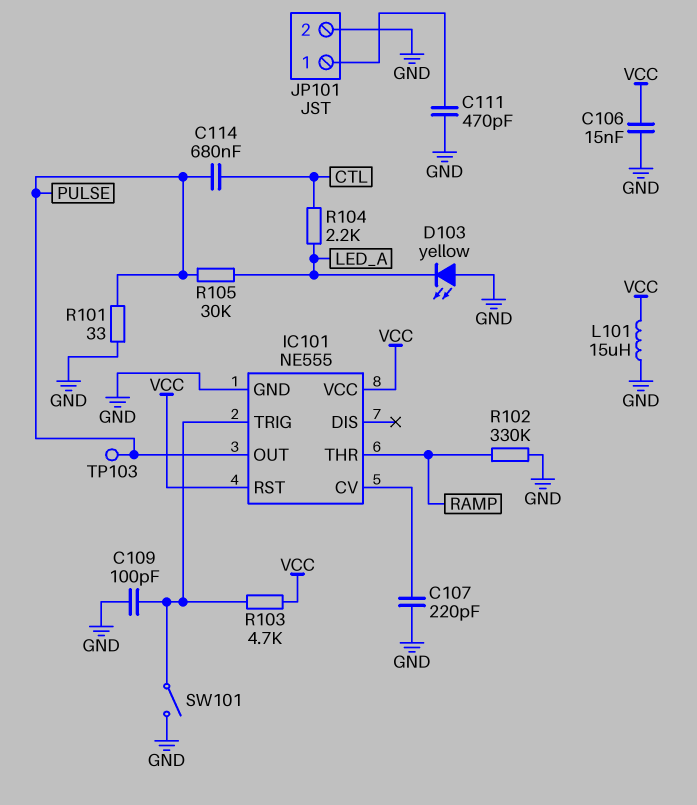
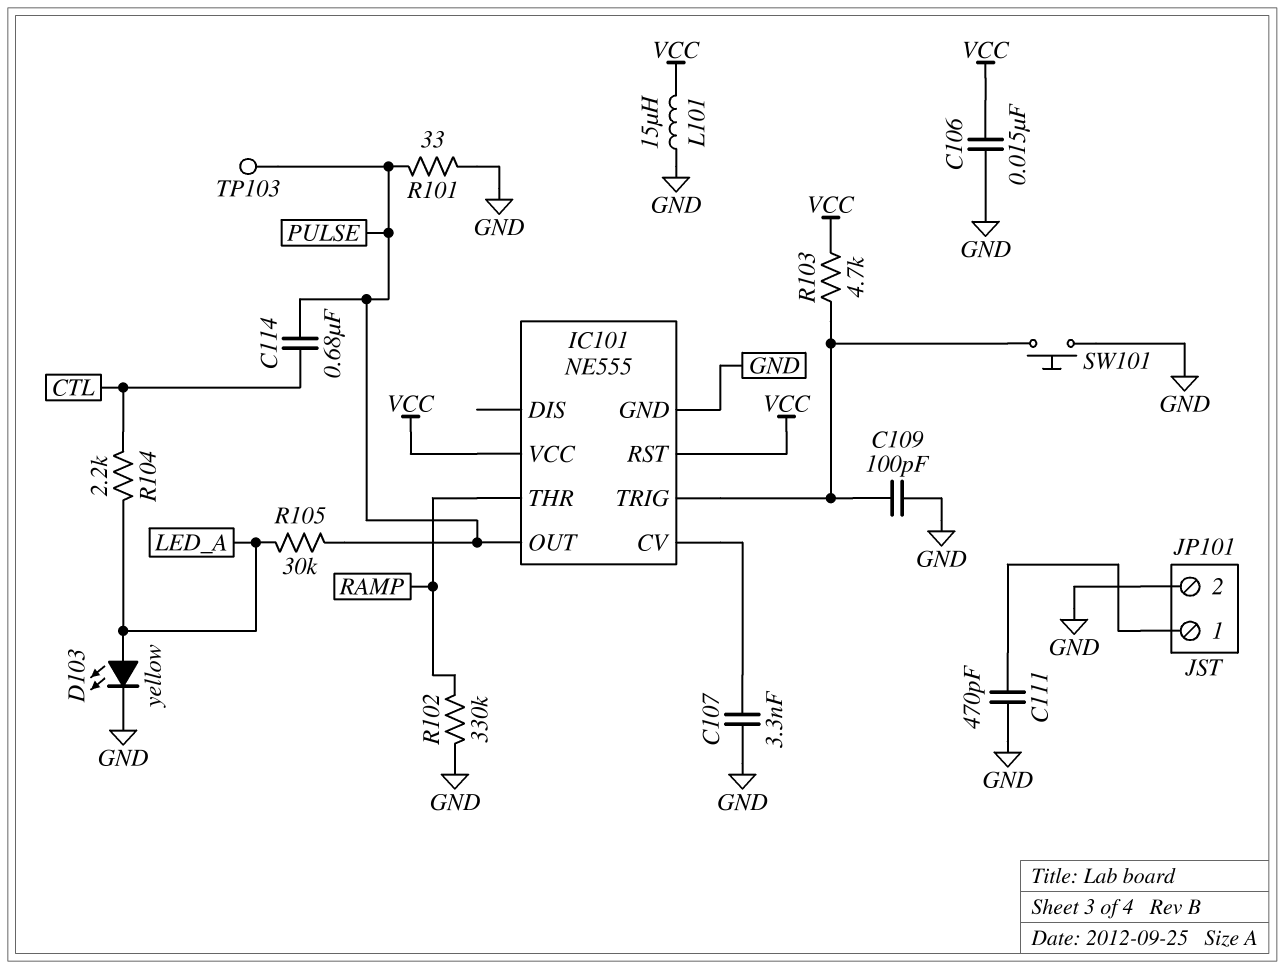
C107: 220pF (GND, IC101/CV) -> 3.3nF (GND, IC101/CV)
D103: LED yellow (A GND, K LED_A) -> LED yellow (A LED_A, K GND)
SW101: switch (GND, IC101/TRIG) -> button (GND, IC101/TRIG)

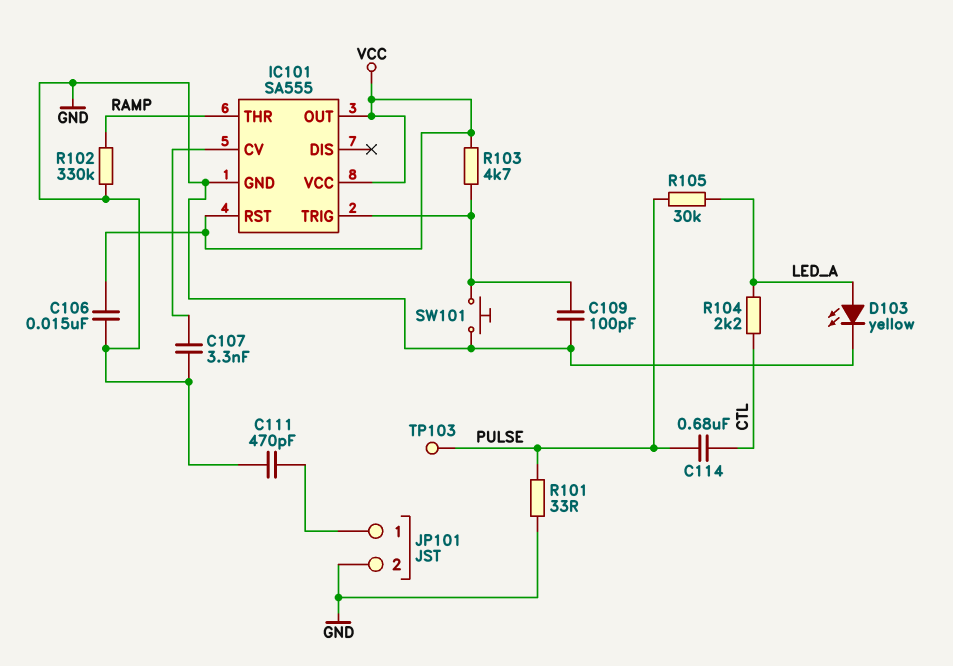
IC101: NE555 -> SA555
IC101 pin OUT: PULSE -> VCC
L101: 15uH (GND, VCC) -> none

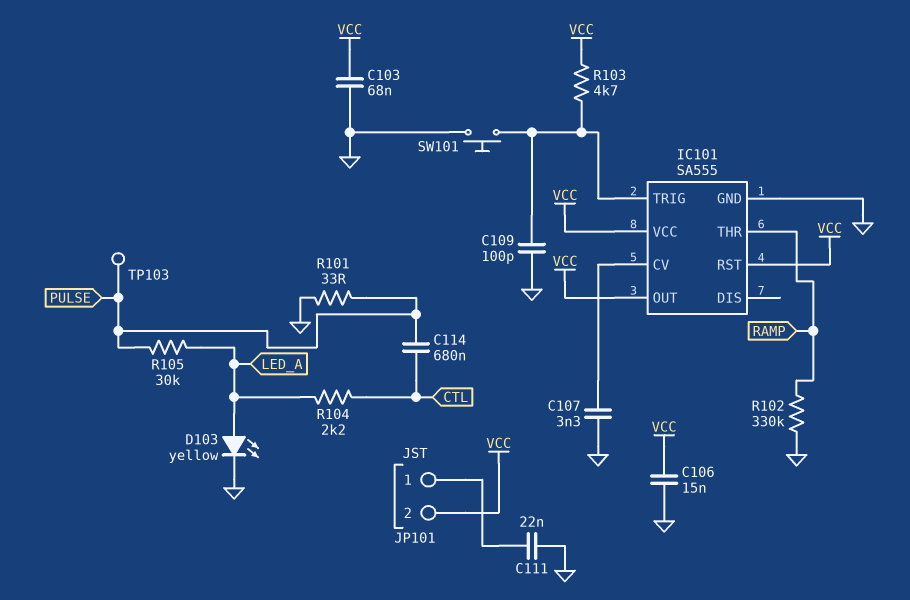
C103: none -> 68nF (GND, VCC)
C111: 470pF (GND, JP101/1) -> 22nF (GND, JP101/1)
JP101 pin 2: GND -> VCC

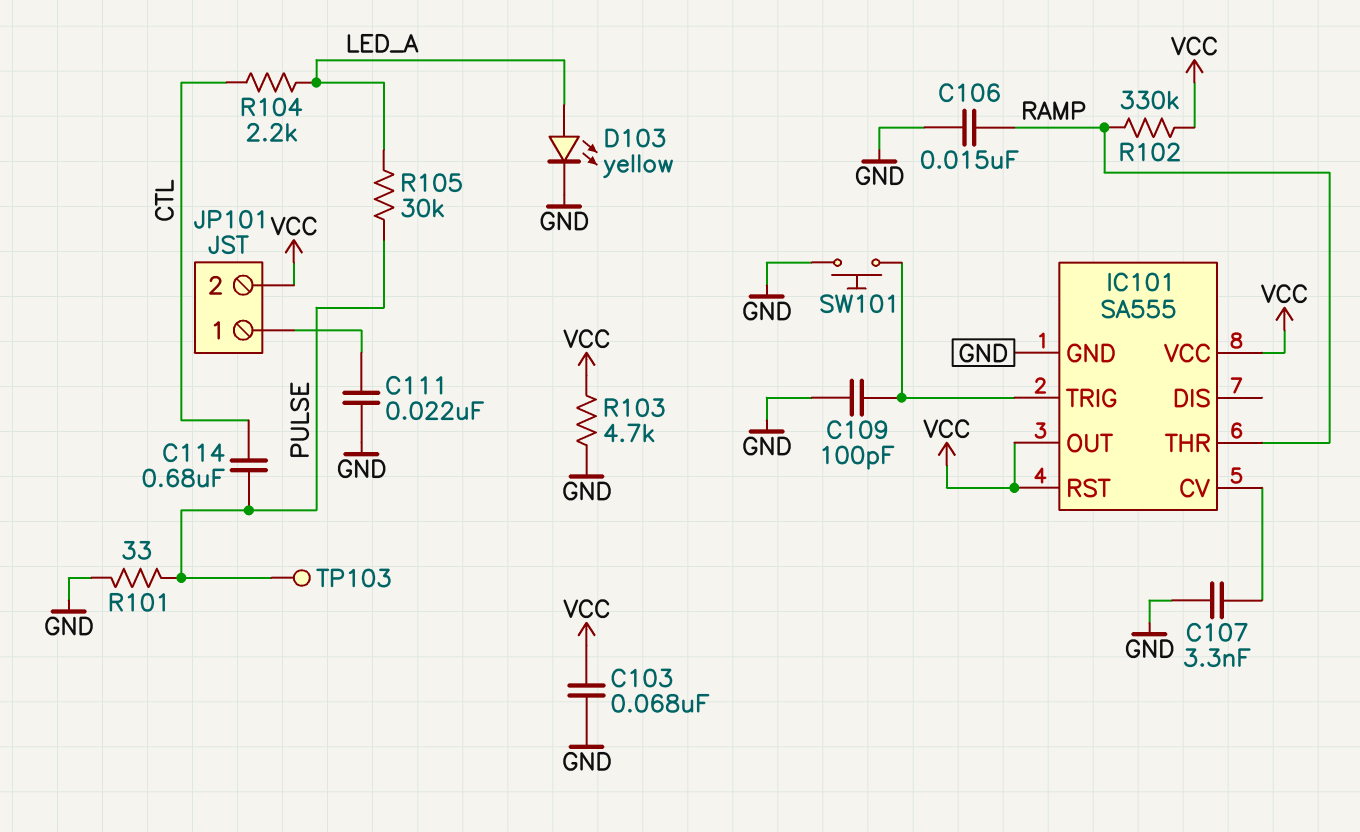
C106: 15nF (GND, VCC) -> 15nF (GND, RAMP)
R102: 330k (GND, RAMP) -> 330k (RAMP, VCC)
R103: 4.7k (IC101/TRIG, VCC) -> 4.7k (GND, VCC)

